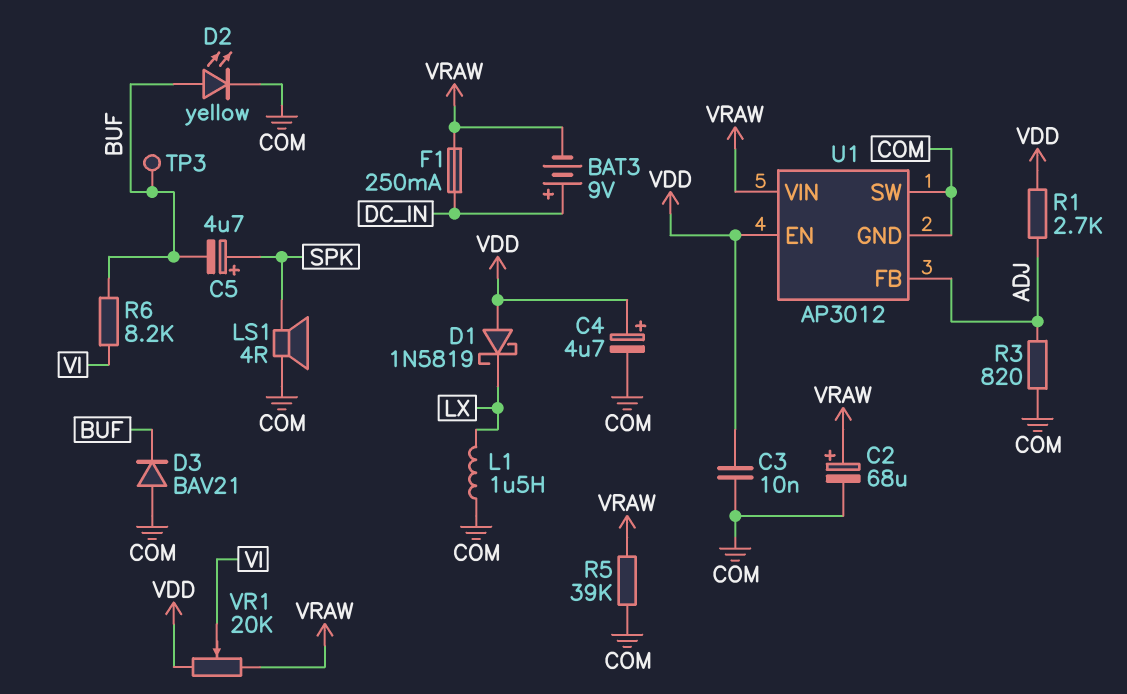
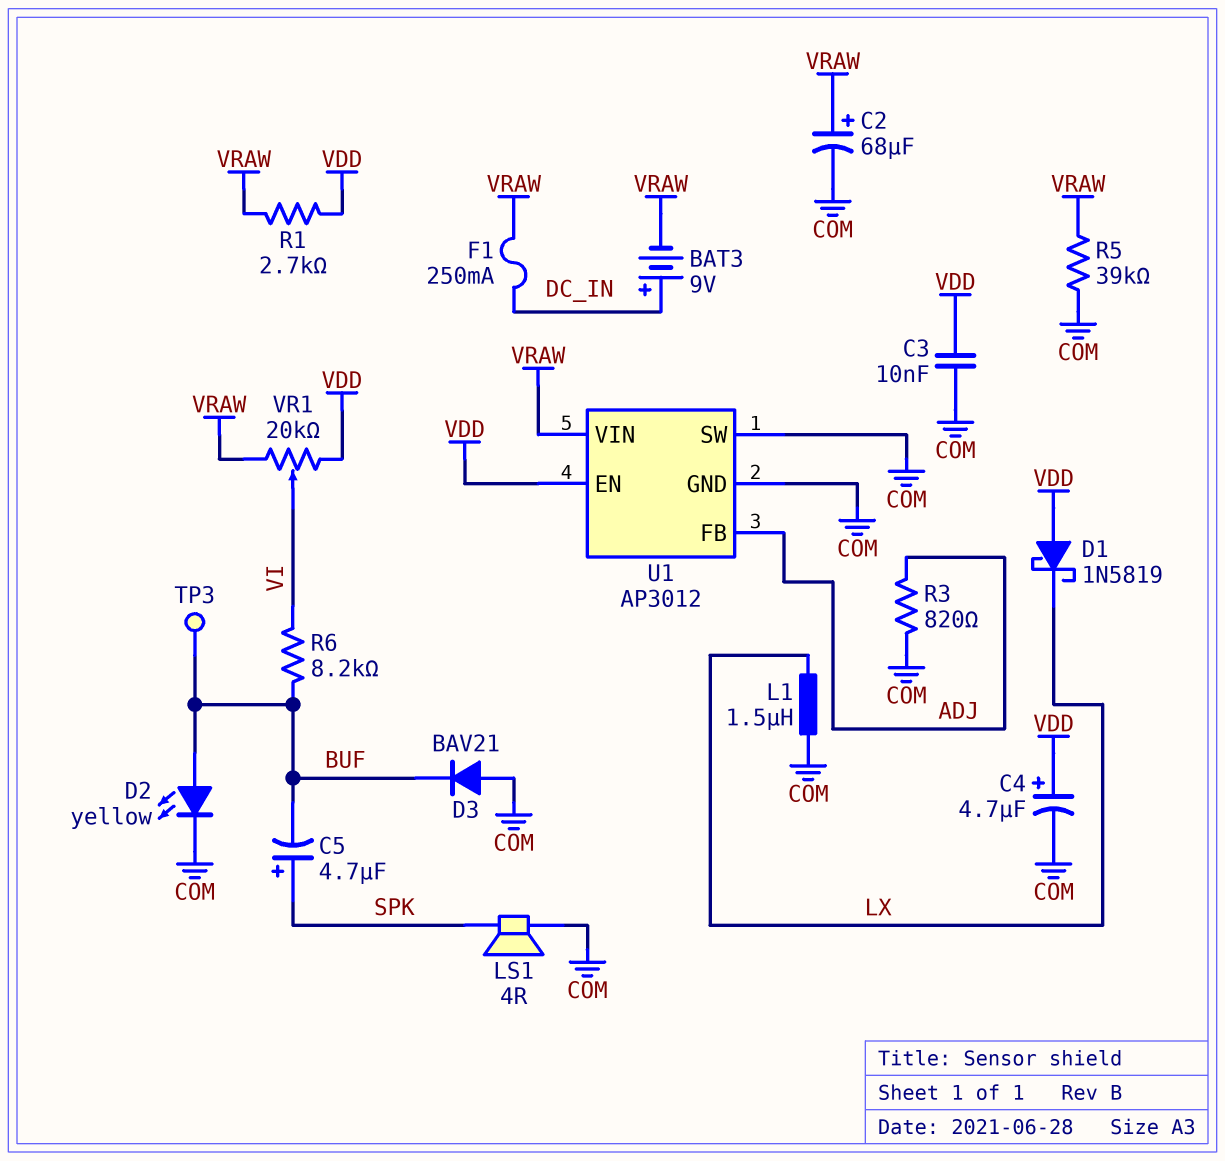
R1: 2.7k (ADJ, VDD) -> 2.7k (VDD, VRAW)

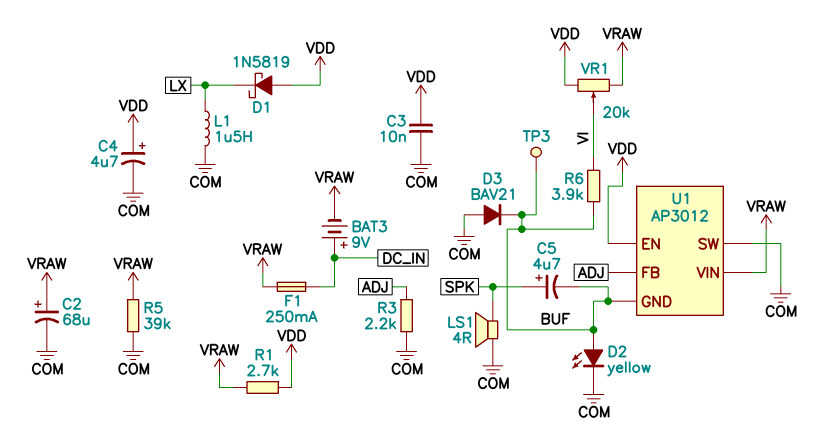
R3: 820 (ADJ, COM) -> 2.2k (ADJ, COM)
R6: 8.2k (BUF, VI) -> 3.9k (BUF, VI)
U1 pin GND: COM -> BUF

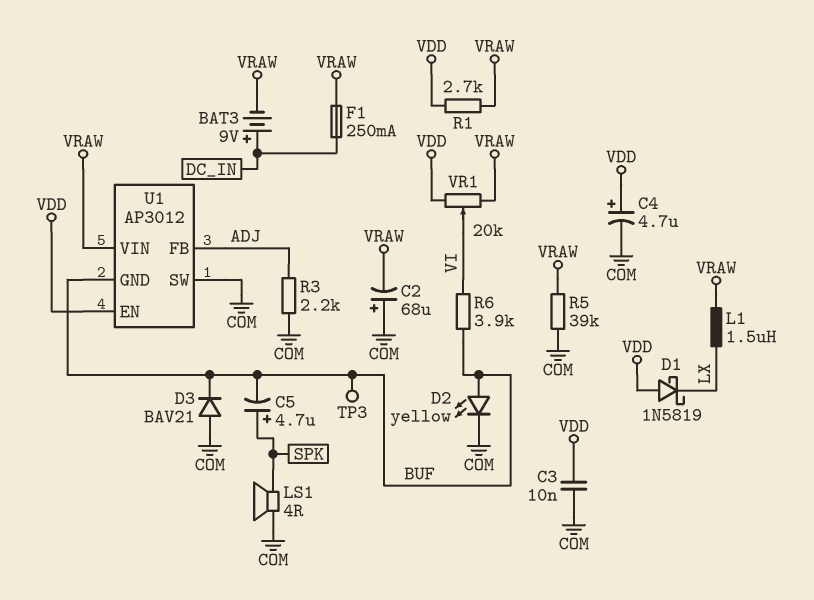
C2: 68uF (plus VRAW, minus COM) -> 68uF (plus COM, minus VRAW)
L1: 1.5uH (COM, LX) -> 1.5uH (LX, VRAW)

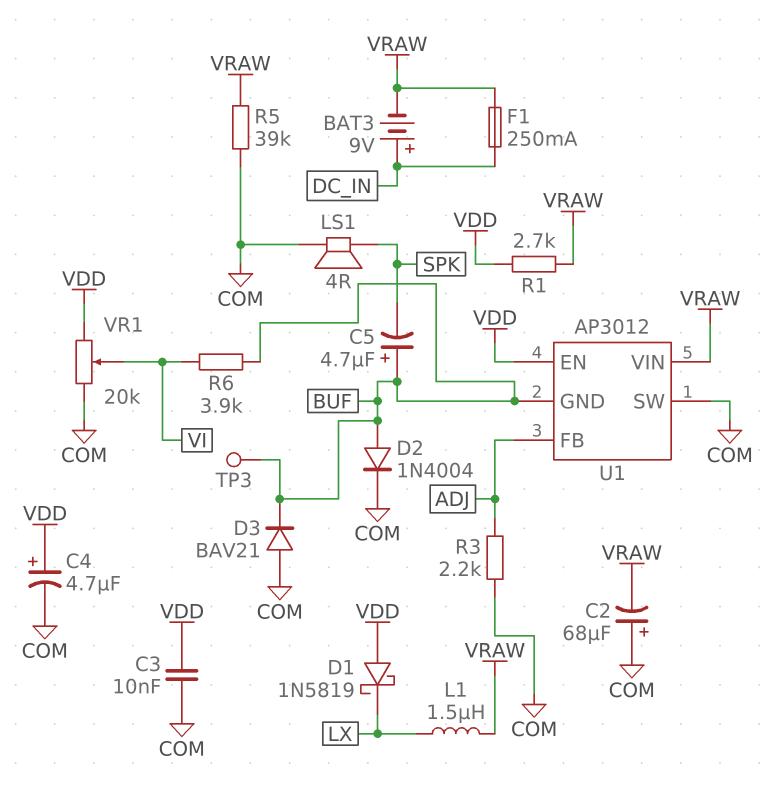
C5: 4.7uF (plus SPK, minus BUF) -> 4.7uF (plus BUF, minus SPK)
D2: LED yellow (A BUF, K COM) -> diode 1N4004 (A BUF, K COM)
VR1: 20k (VDD, VRAW, wiper VI) -> 20k (COM, VDD, wiper VI)

